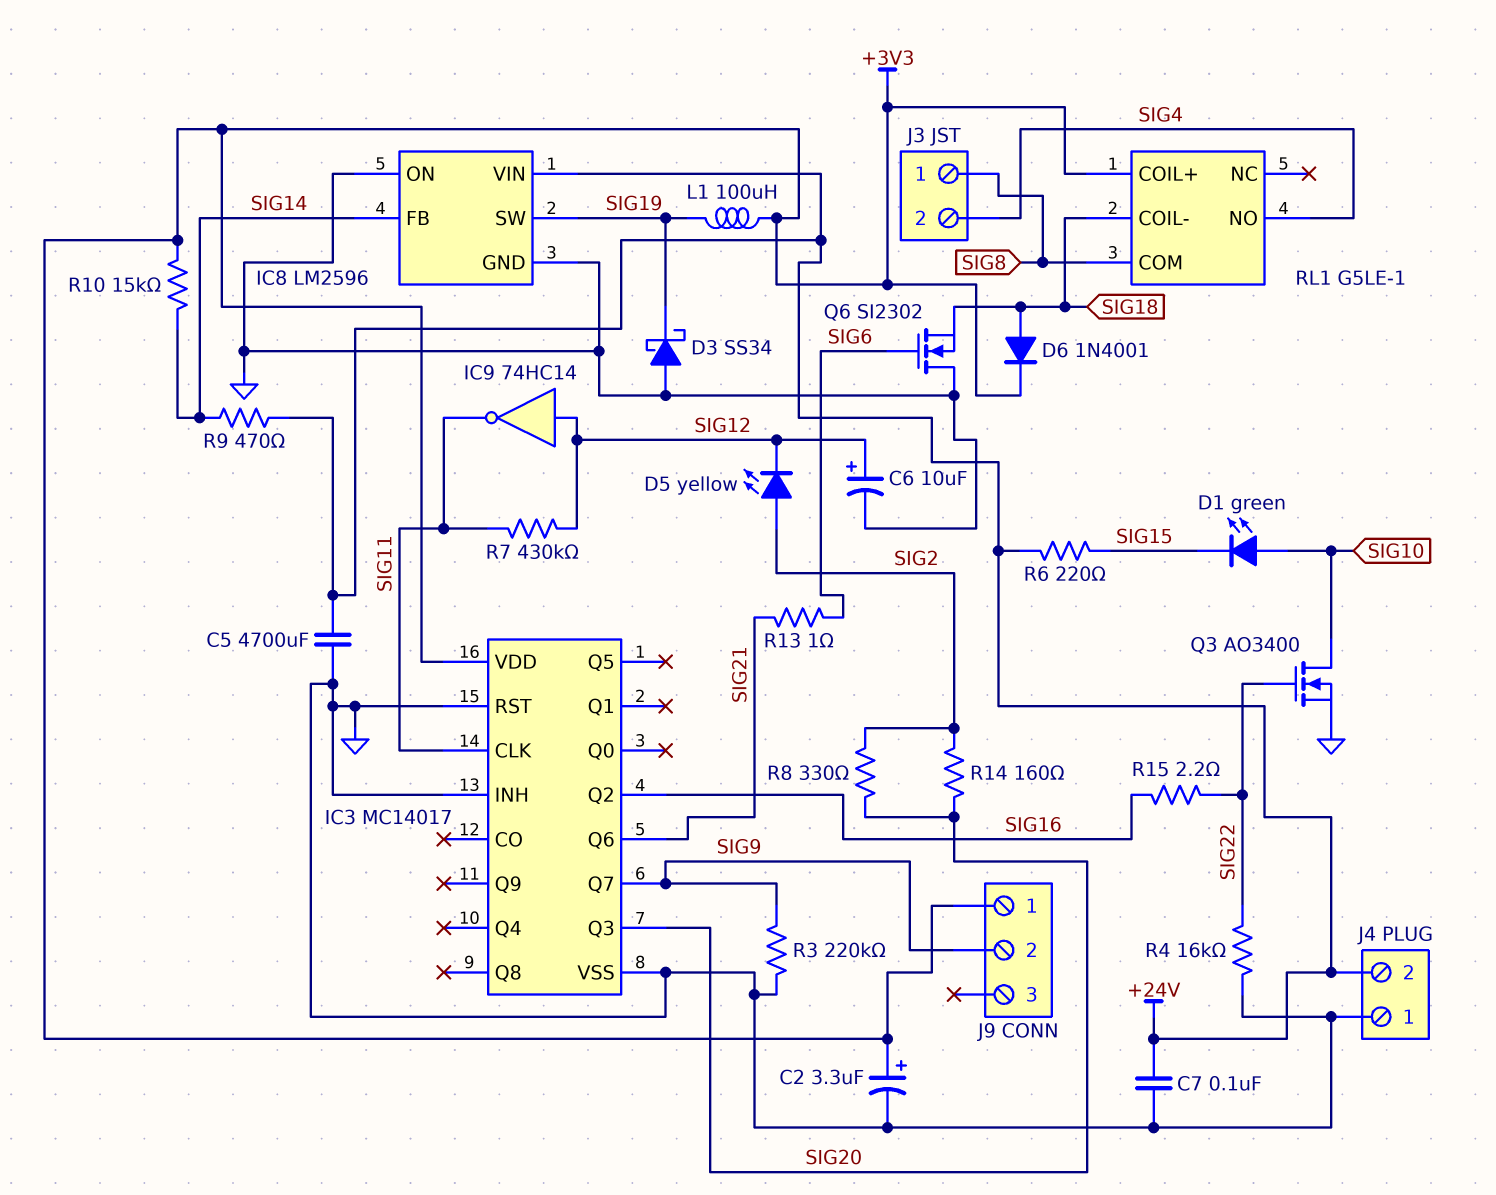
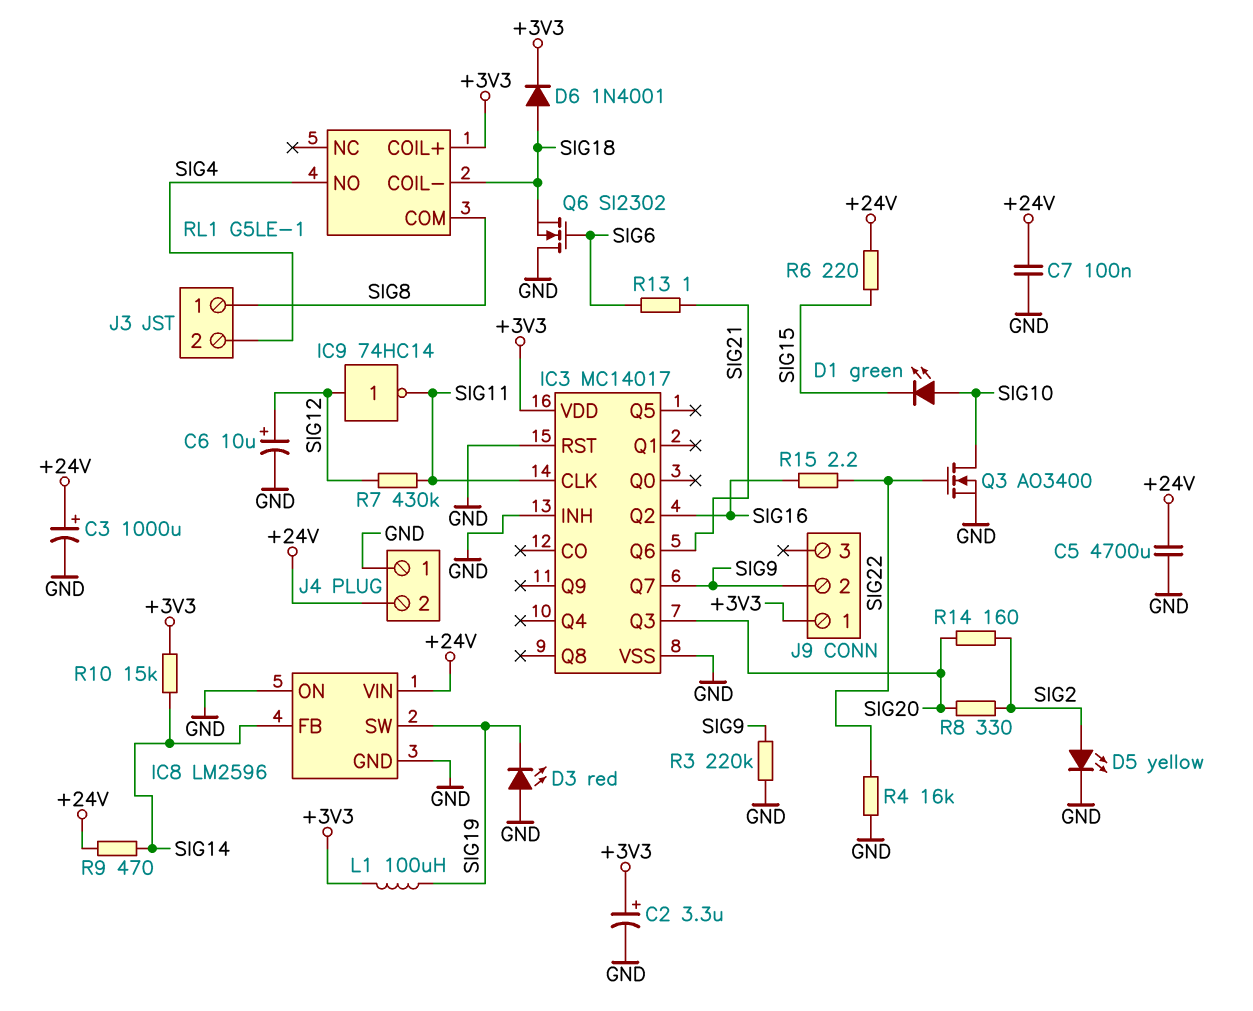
C3: none -> 1000uF (plus +24V, minus GND)
D3: schottky SS34 (A GND, K SIG19) -> LED red (A GND, K SIG19)
D5: LED yellow (A SIG2, K SIG12) -> LED yellow (A SIG2, K GND)

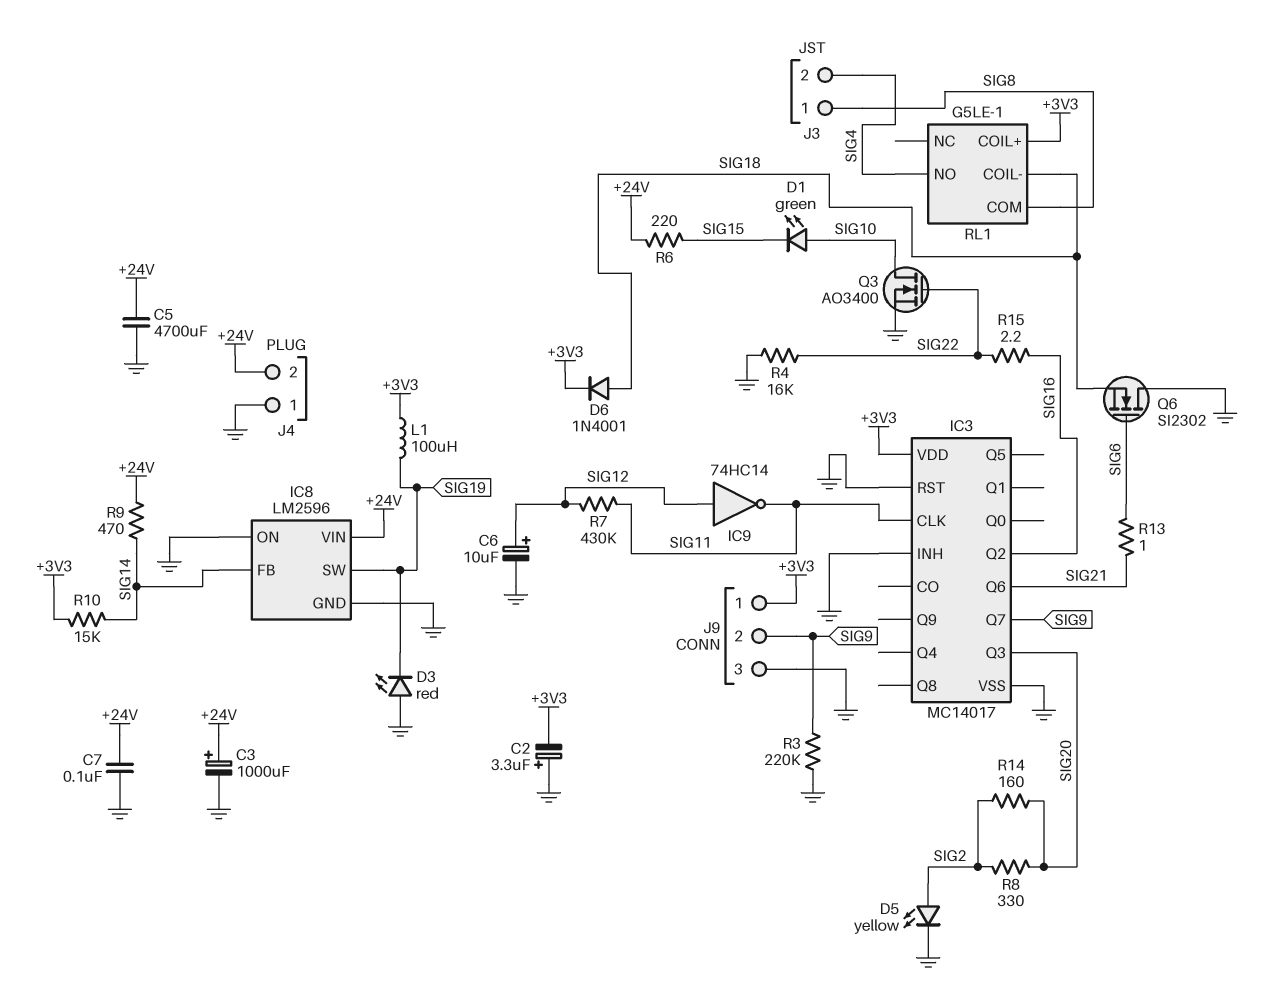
C2: 3.3uF (plus +3V3, minus GND) -> 3.3uF (plus GND, minus +3V3)
J9 pin 3: none -> GND

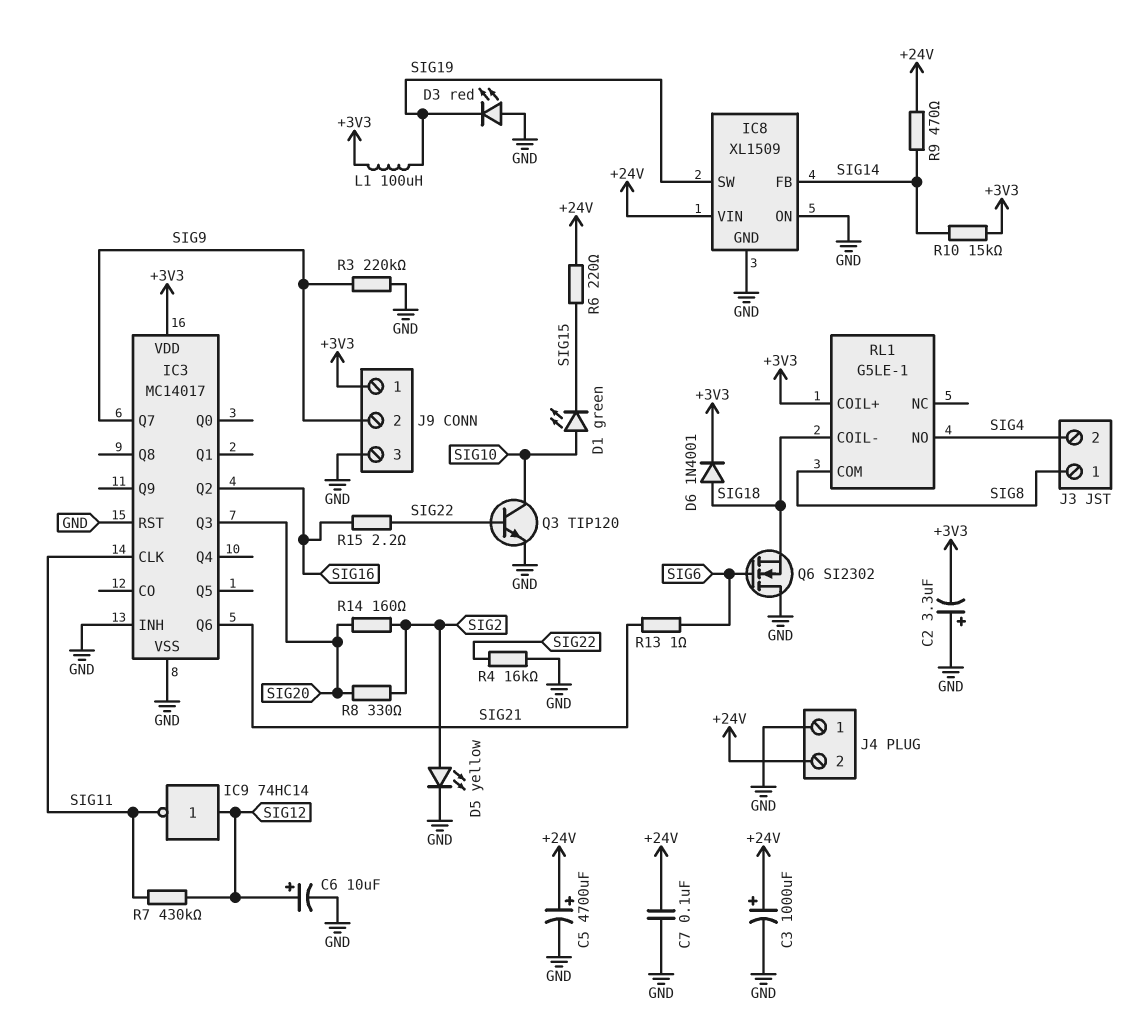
C5: 4700uF (+24V, GND) -> 4700uF (plus +24V, minus GND)
IC8: LM2596 -> XL1509
Q3: NMOS AO3400 (G SIG22, D SIG10, S GND) -> NPN TIP120 (B SIG22, C SIG10, E GND)

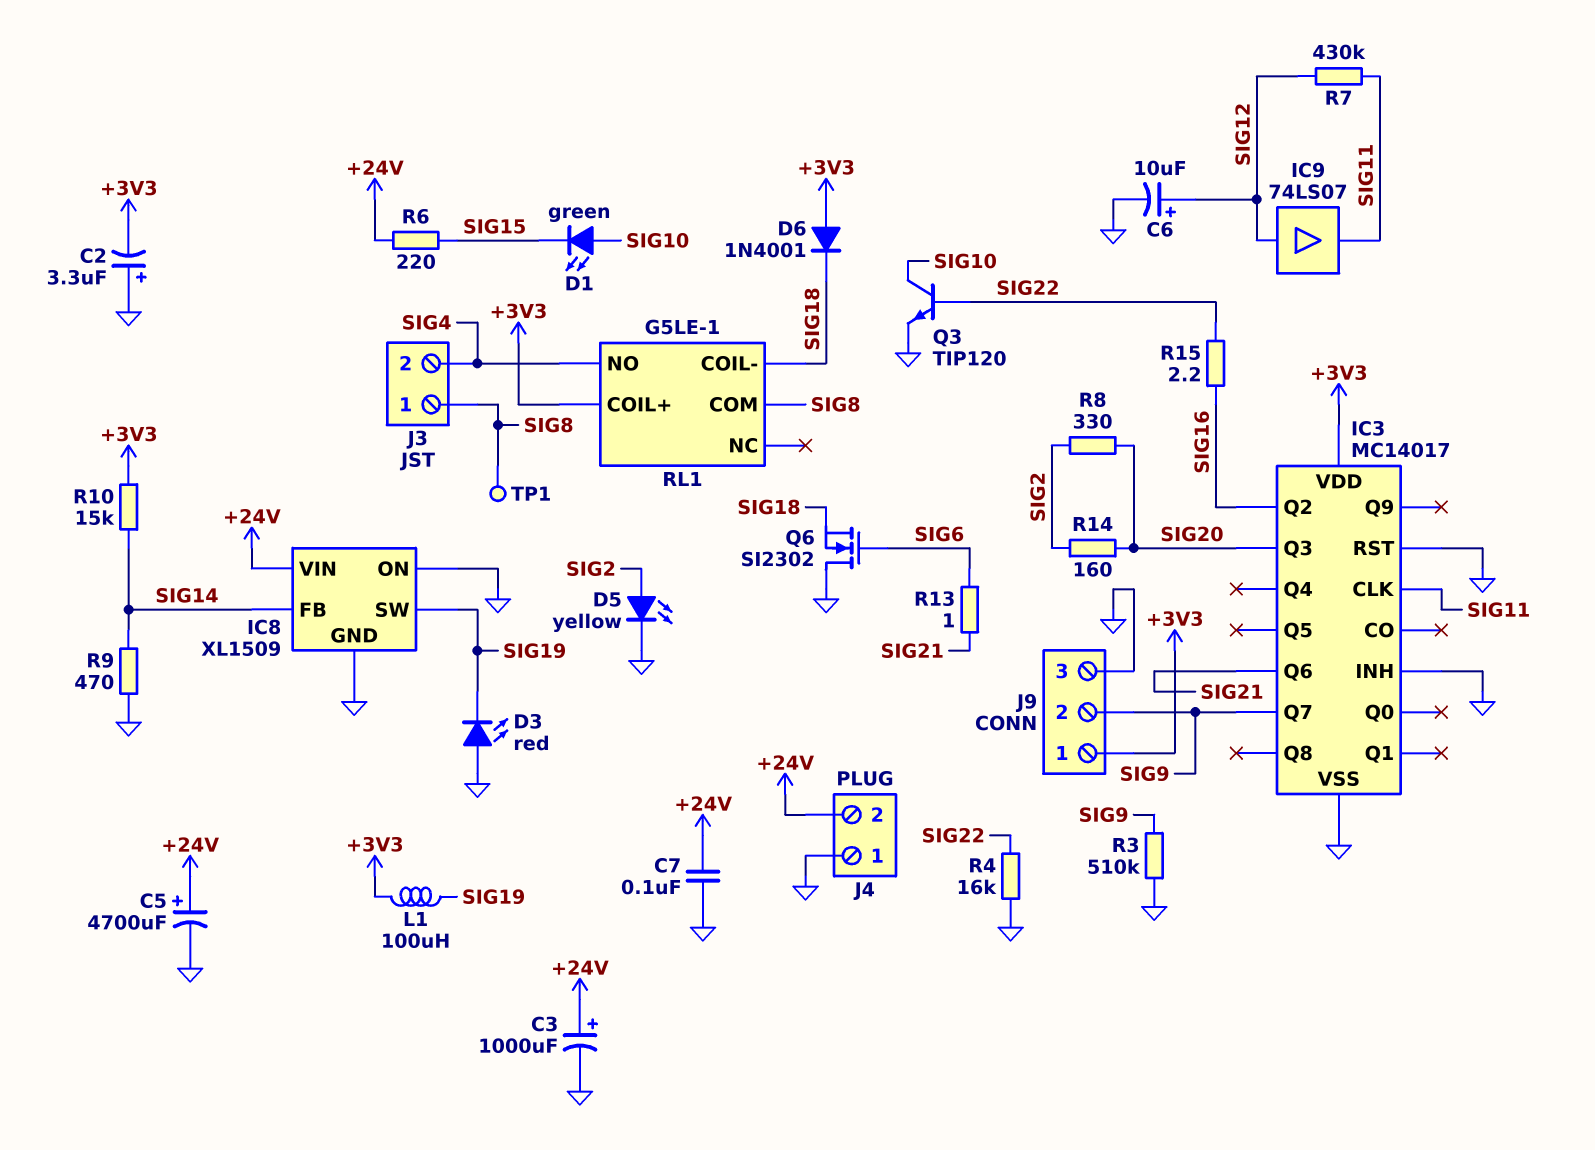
D6: diode 1N4001 (A SIG18, K +3V3) -> diode 1N4001 (A +3V3, K SIG18)
IC9: NOT 74HC14 (in SIG12, out SIG11) -> buffer 74LS07 (in SIG12, out SIG11)
R3: 220k (GND, SIG9) -> 510k (GND, SIG9)
R9: 470 (+24V, SIG14) -> 470 (GND, SIG14)
TP1: none -> test point (SIG8)

